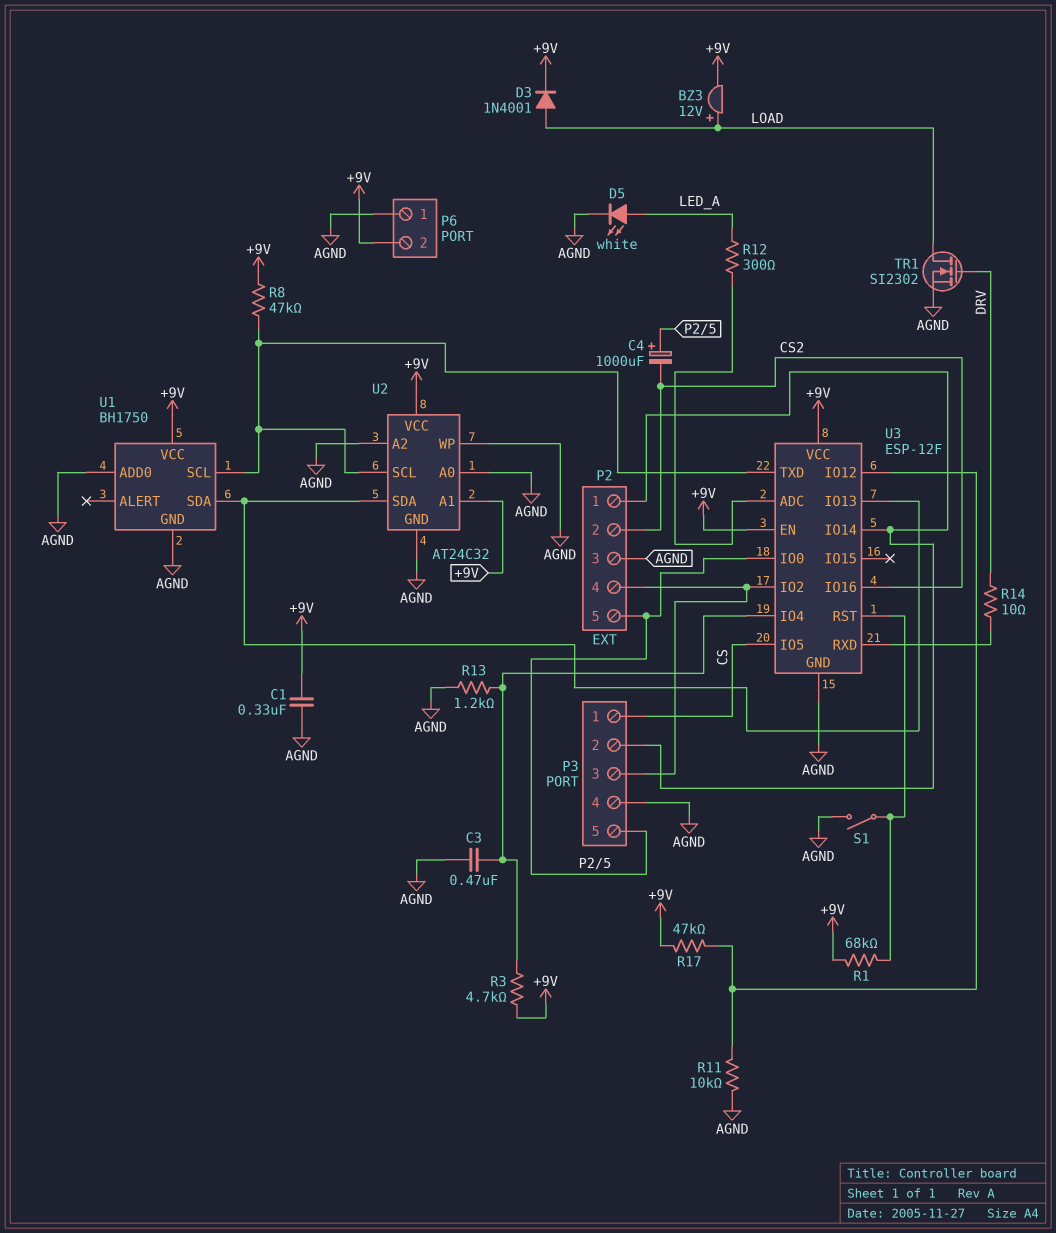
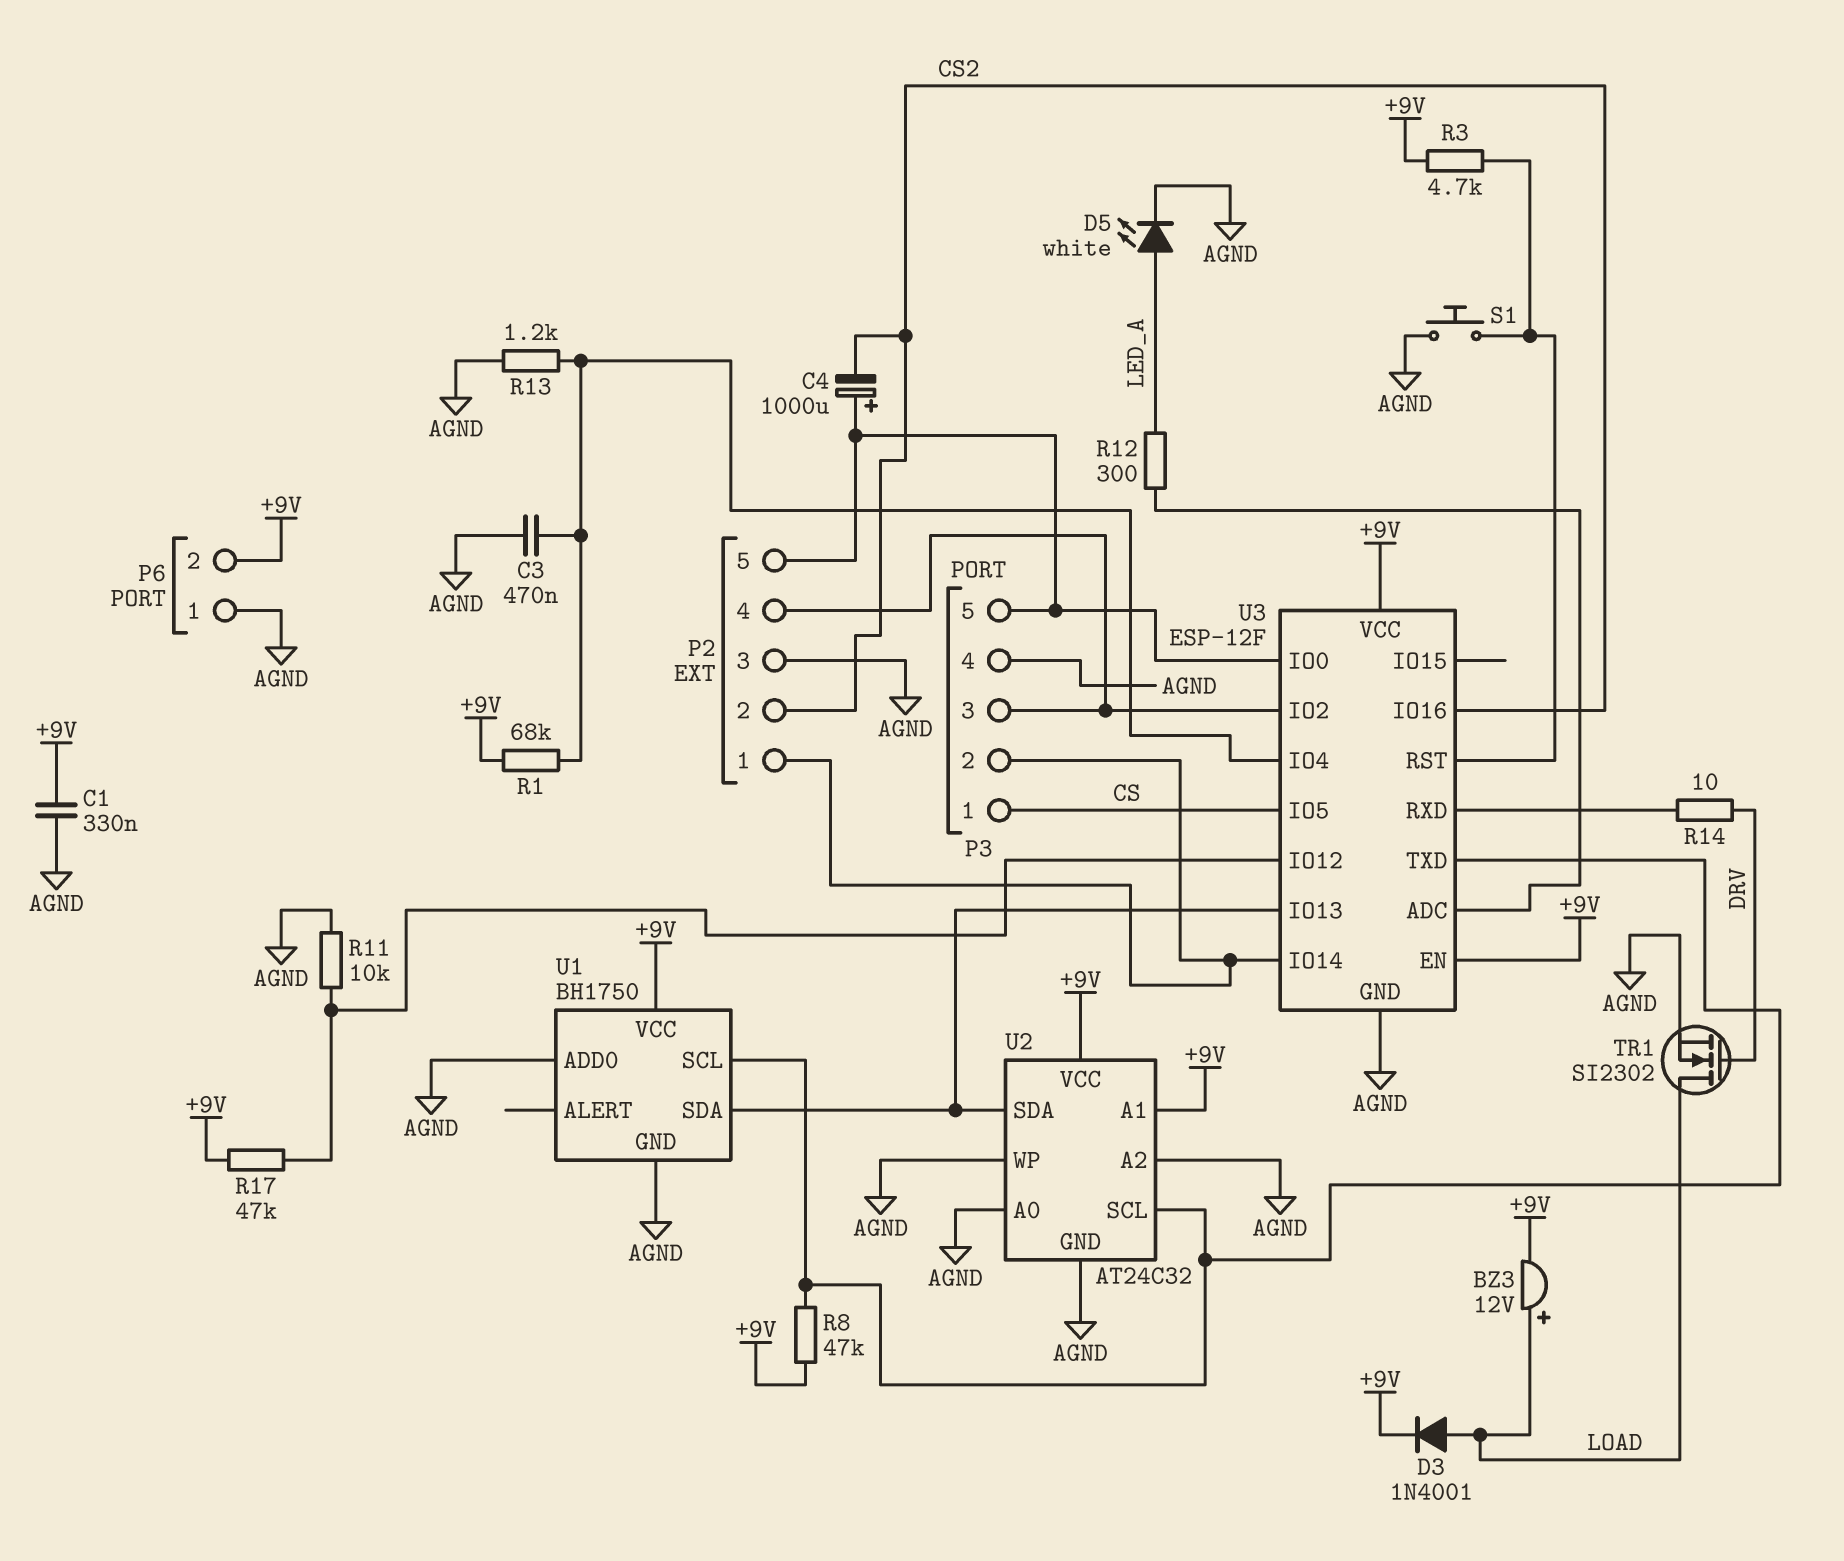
R1: 68k (+9V, U3/RST) -> 68k (+9V, U3/IO4)
R3: 4.7k (+9V, U3/IO4) -> 4.7k (+9V, U3/RST)
S1: switch (AGND, U3/RST) -> button (AGND, U3/RST)

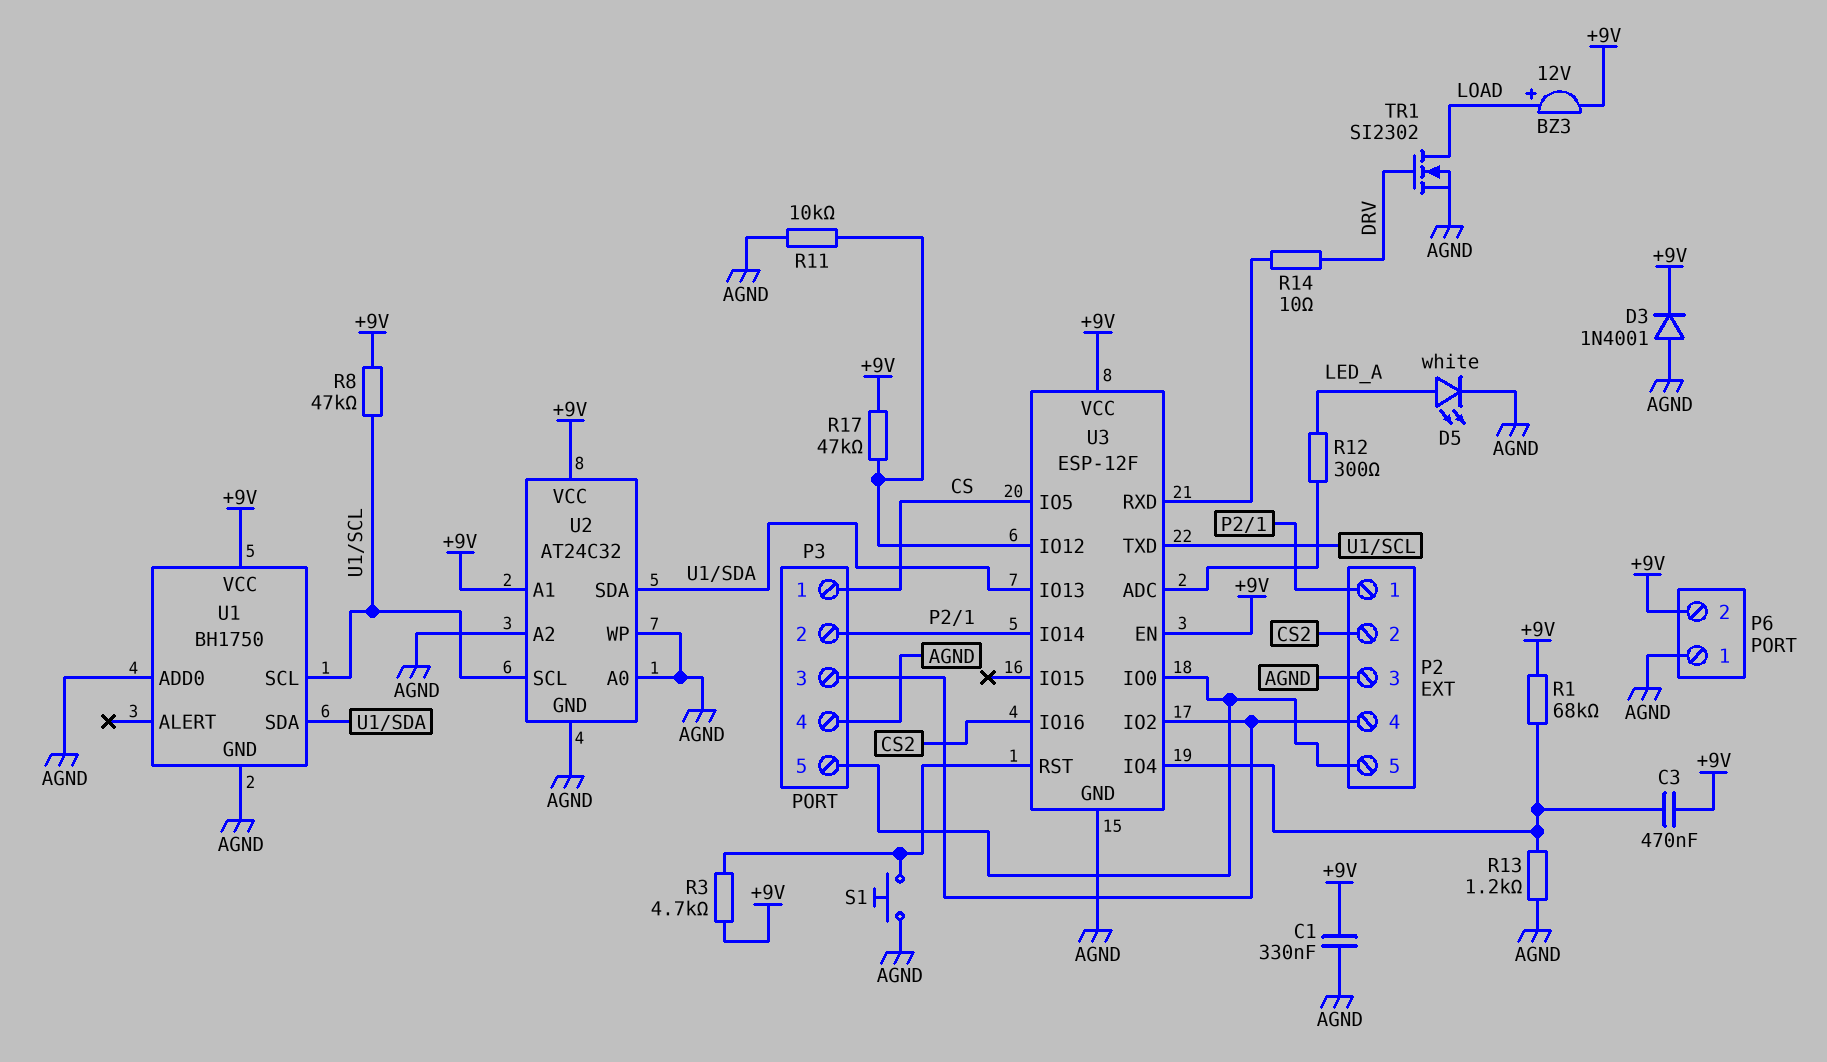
C3: 470nF (AGND, U3/IO4) -> 470nF (+9V, U3/IO4)
C4: 1000uF (plus P2/5, minus CS2) -> none
D3: diode 1N4001 (A LOAD, K +9V) -> diode 1N4001 (A AGND, K +9V)

